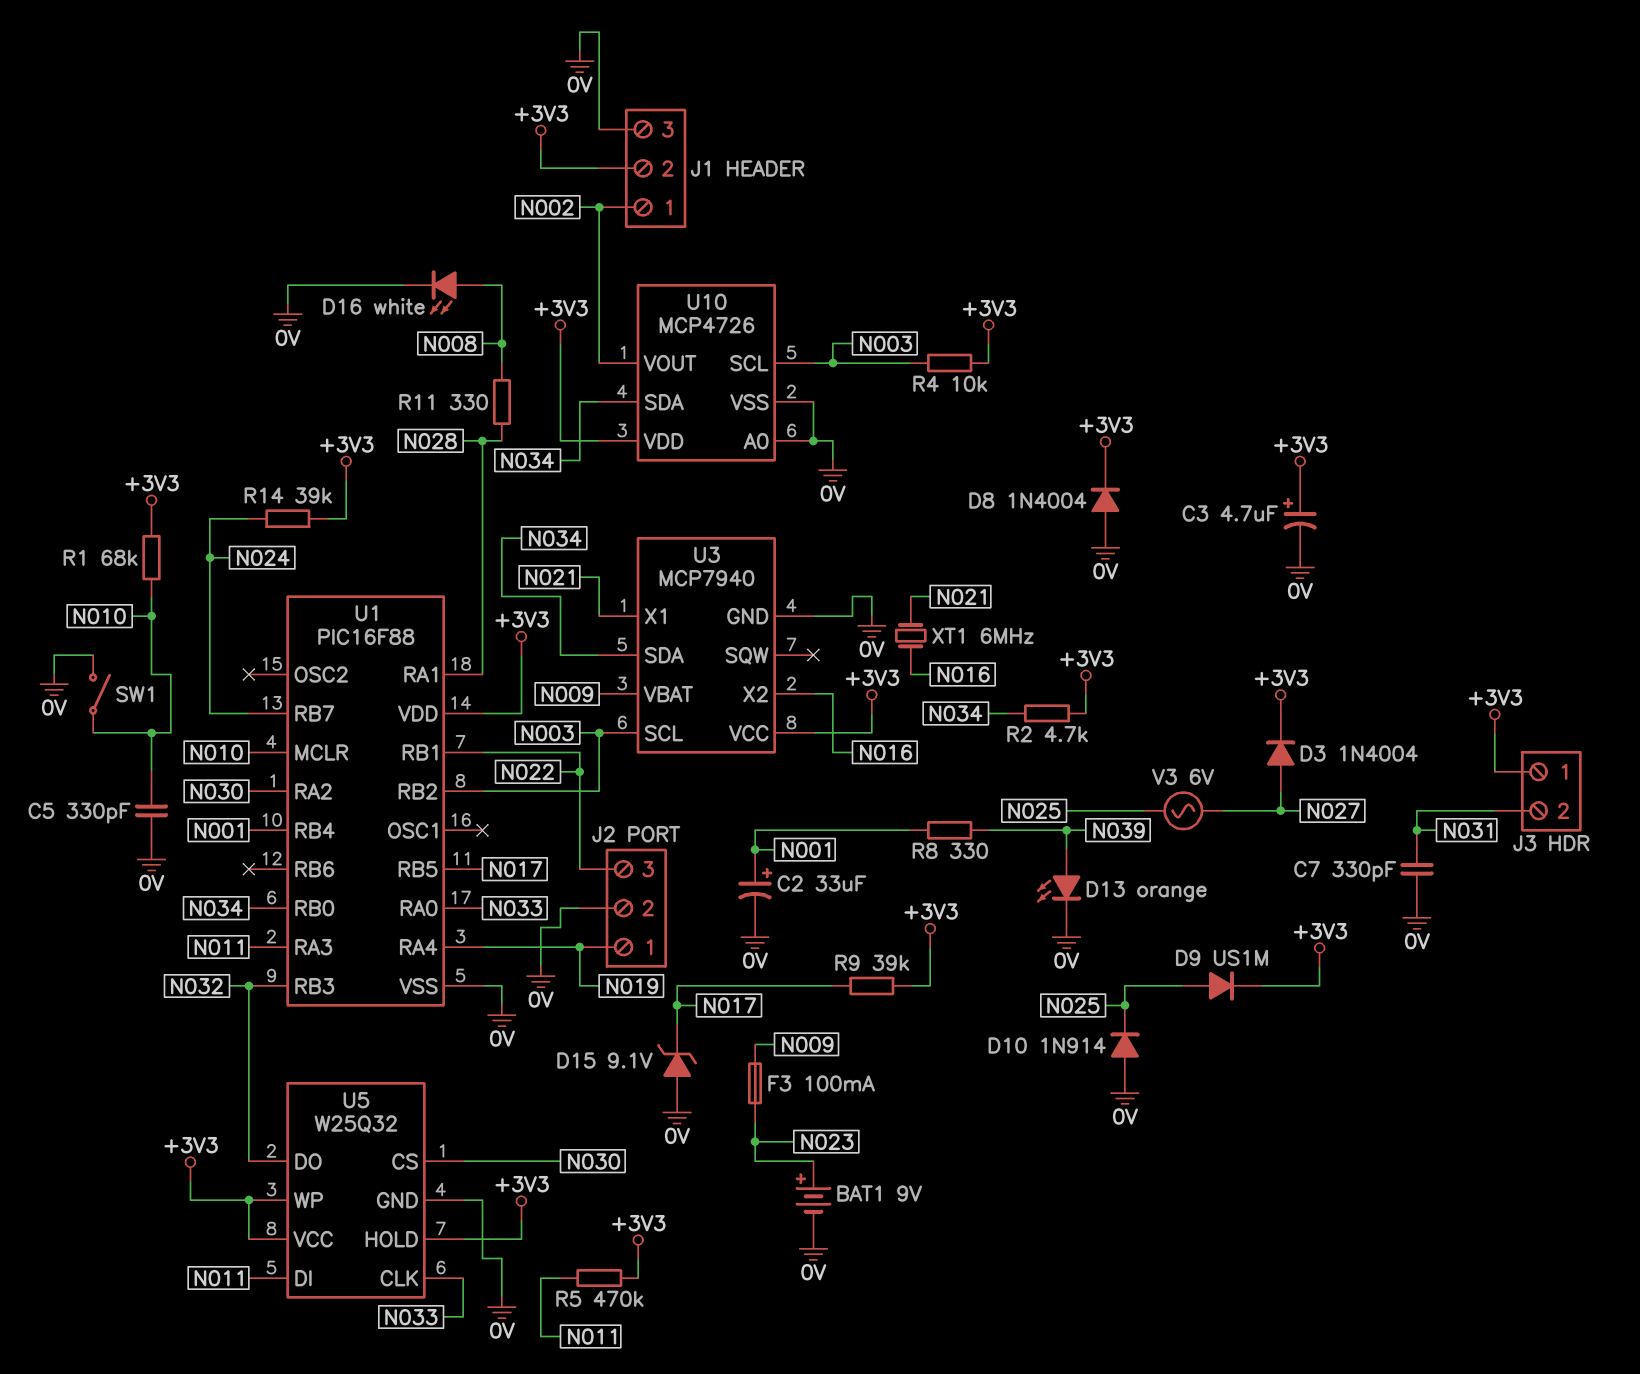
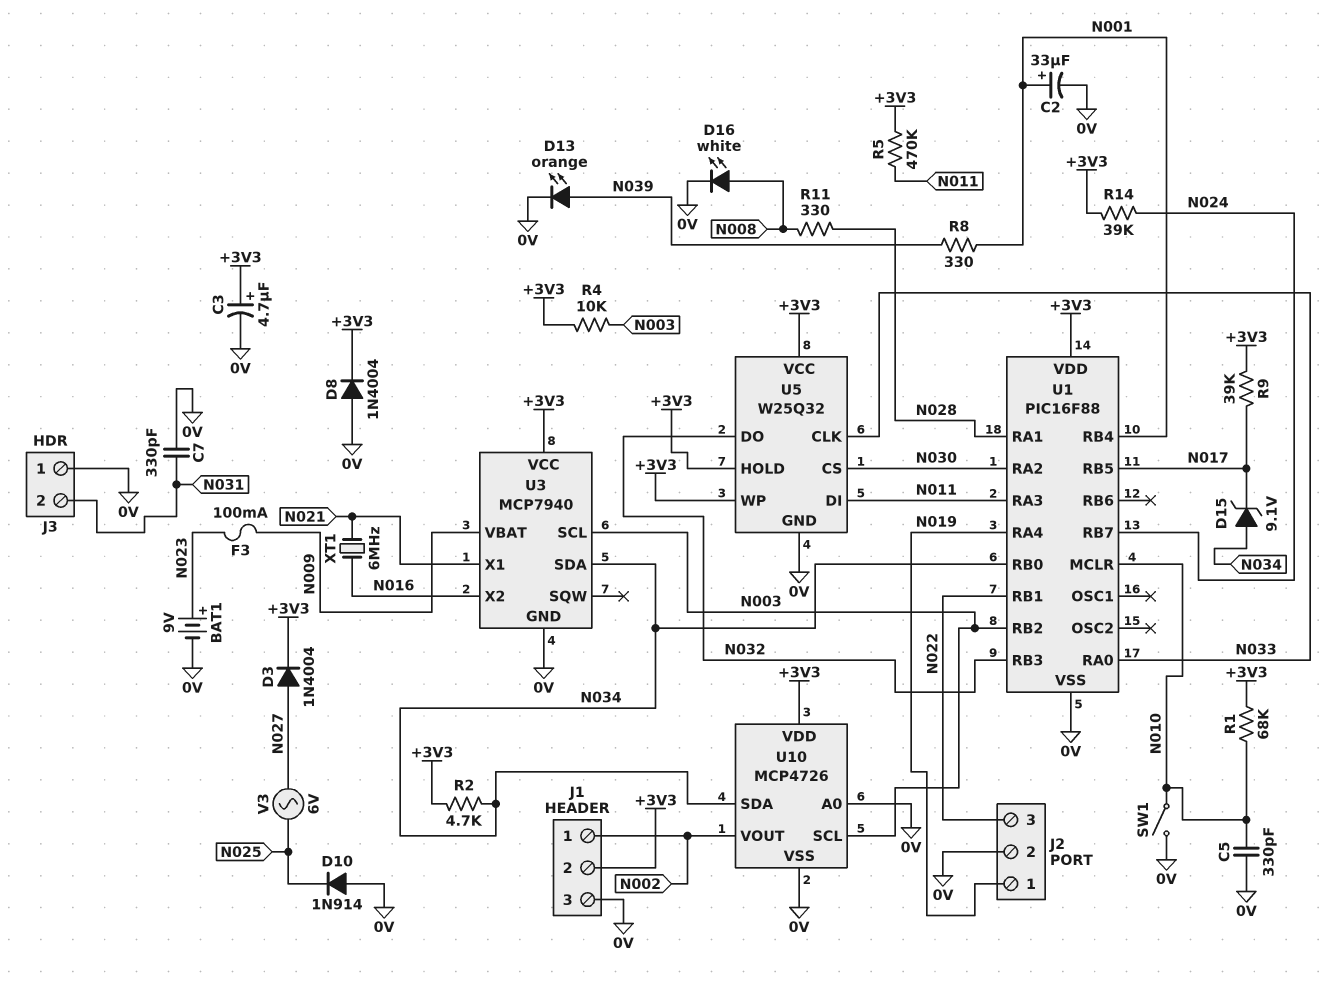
D9: diode US1M (A N025, K +3V3) -> none
D15: zener 9.1V (A 0V, K N017) -> zener 9.1V (A N034, K N017)
J3 pin 1: +3V3 -> 0V

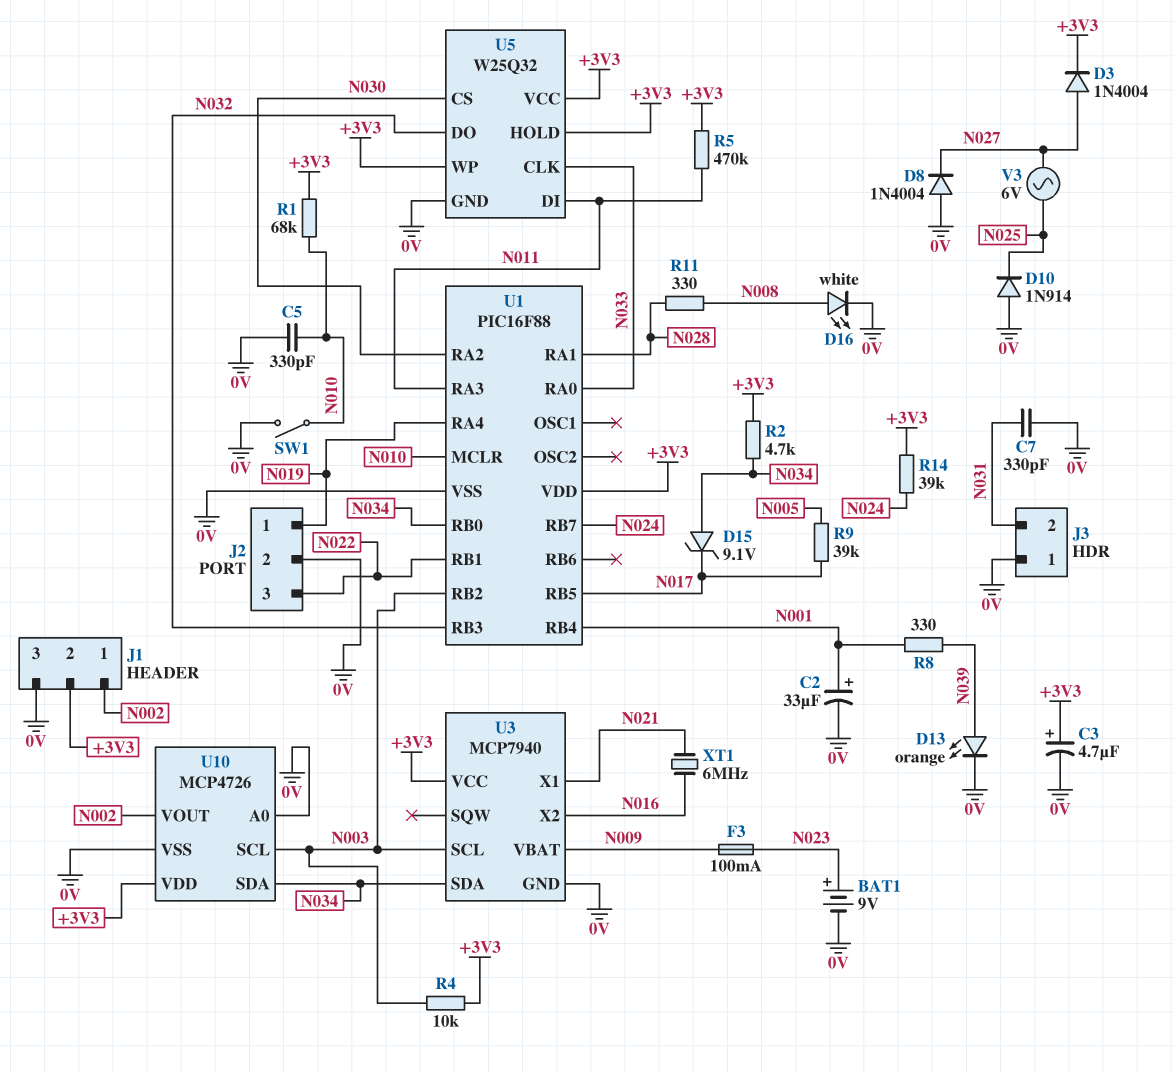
D8: diode 1N4004 (A 0V, K +3V3) -> diode 1N4004 (A 0V, K N027)
R9: 39k (+3V3, N017) -> 39k (N005, N017)

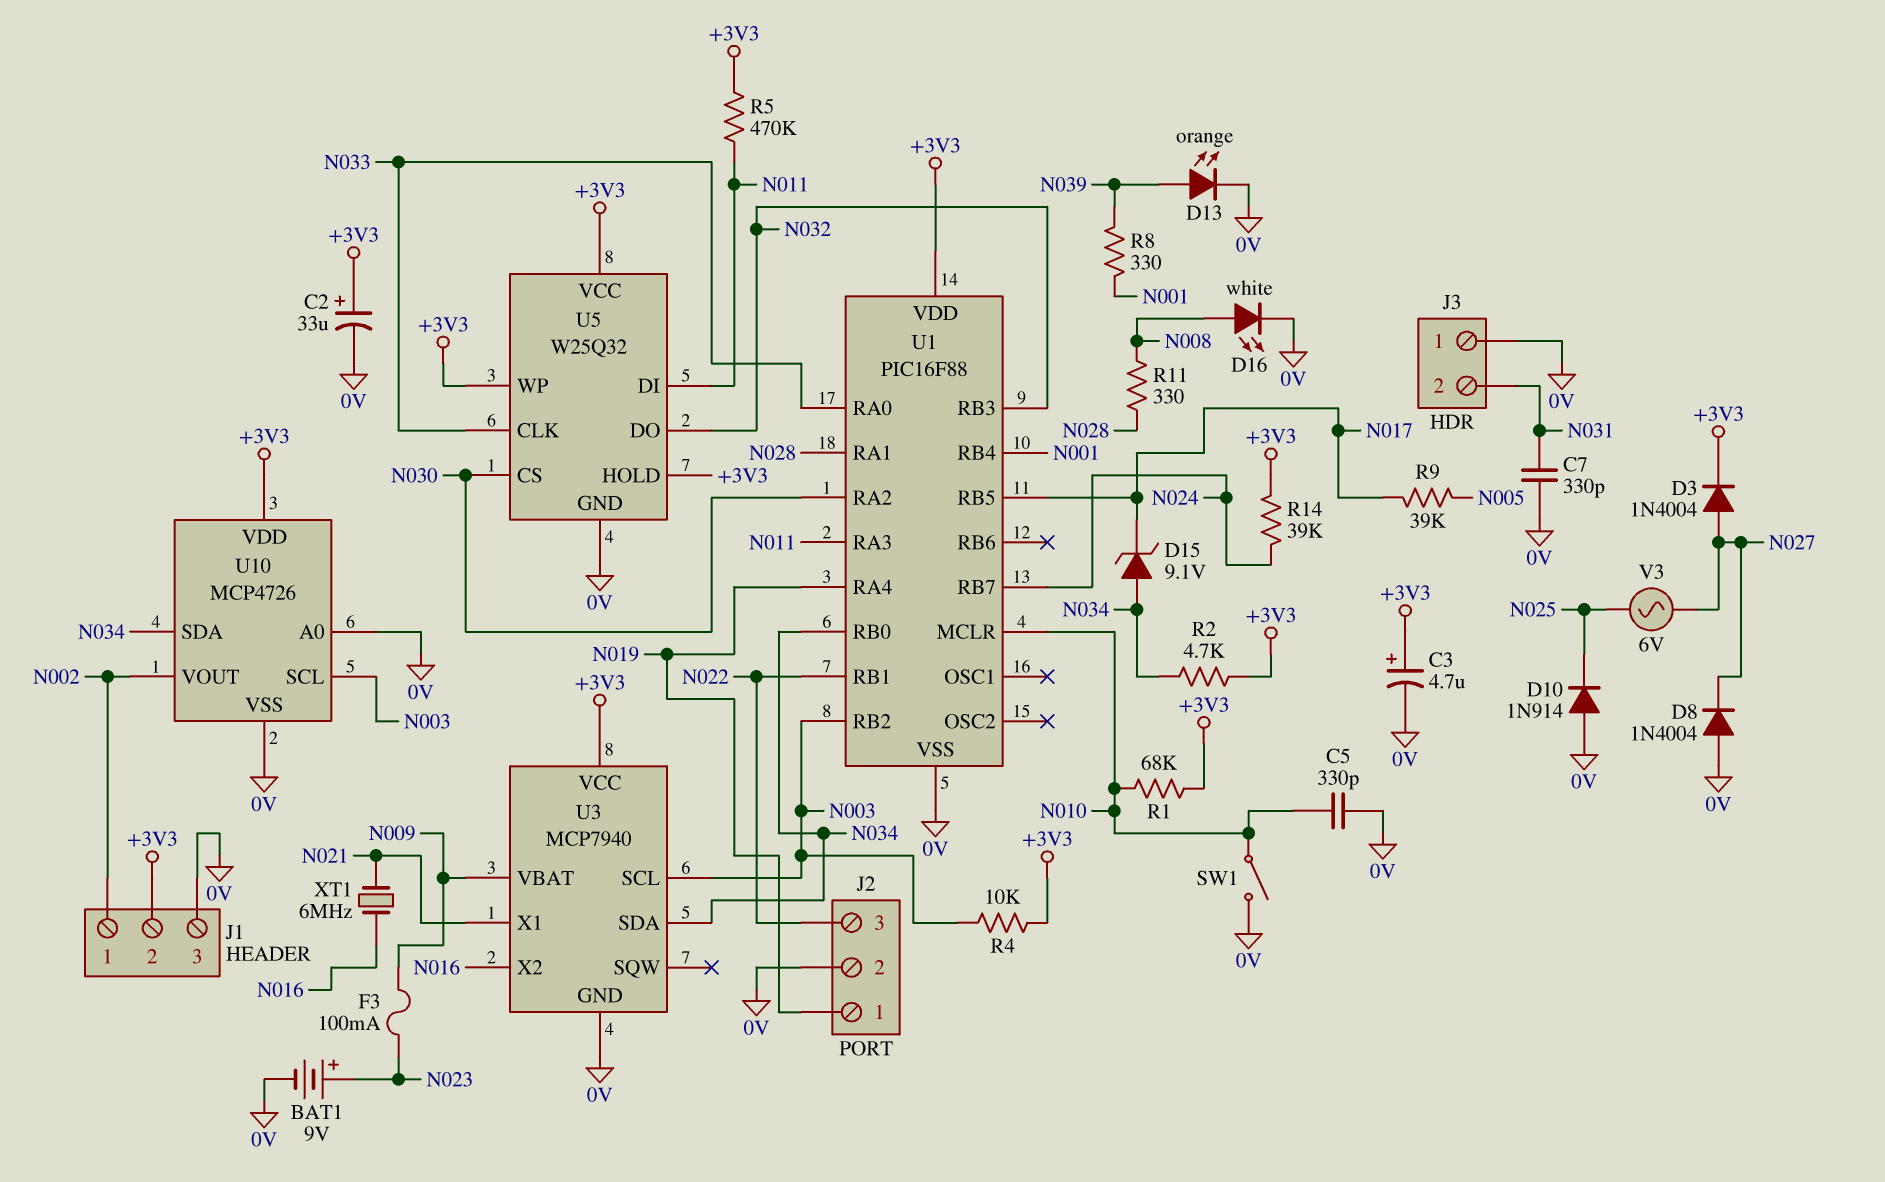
C2: 33uF (plus N001, minus 0V) -> 33uF (plus +3V3, minus 0V)

